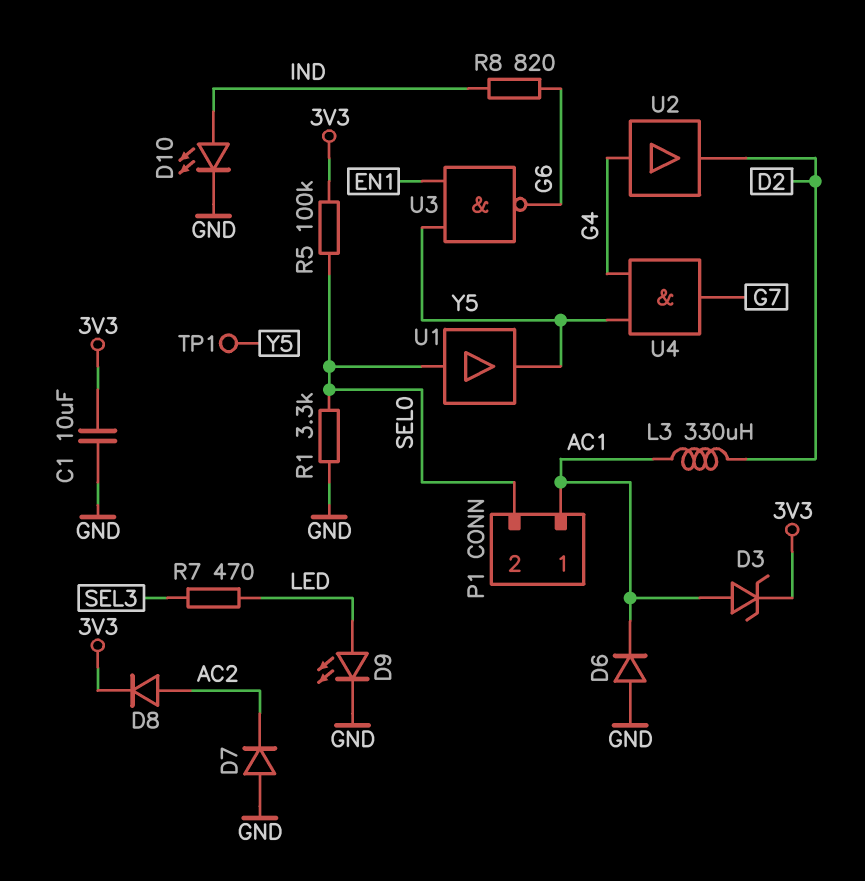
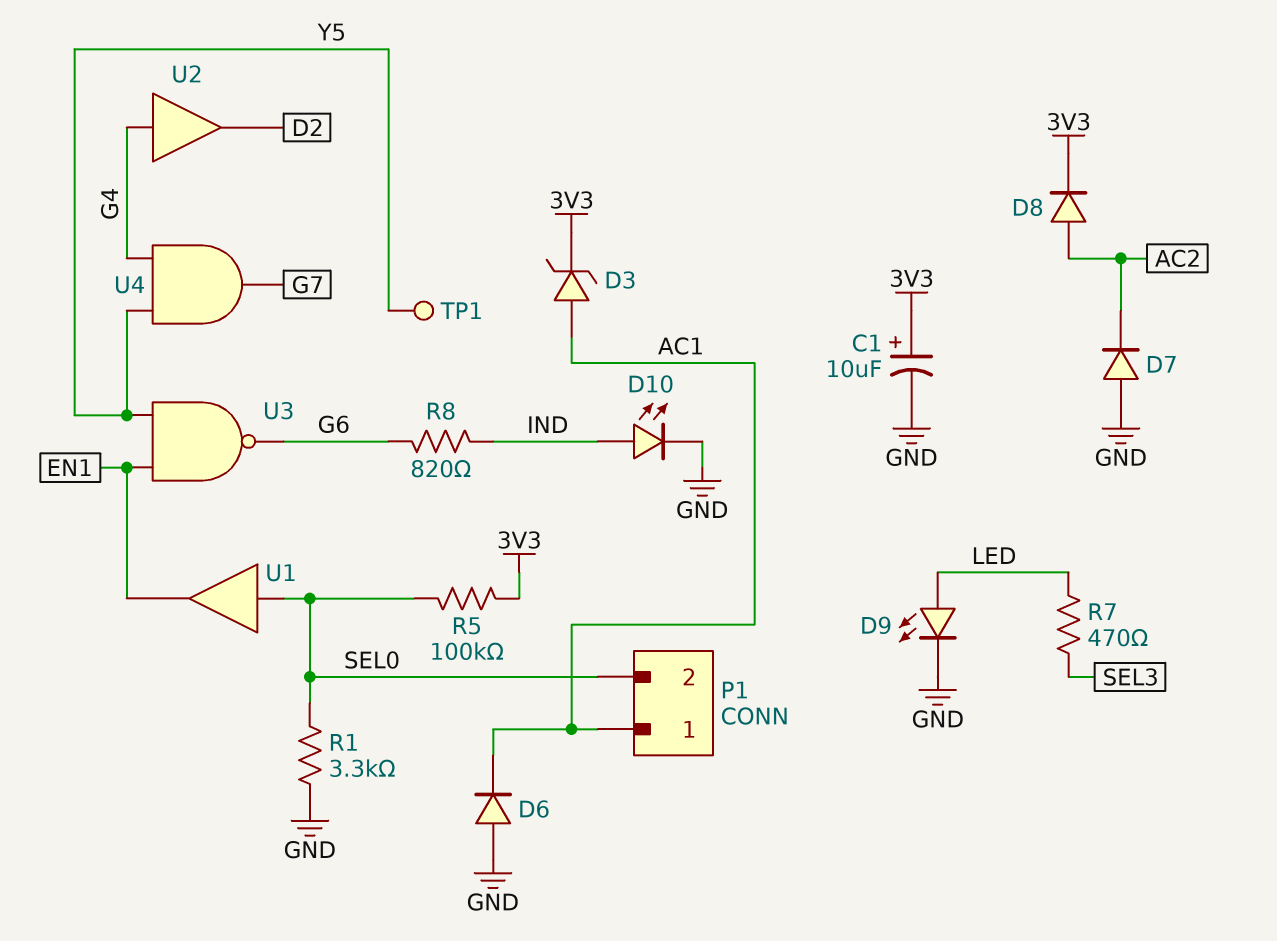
C1: 10uF (3V3, GND) -> 10uF (plus 3V3, minus GND)
L3: 330uH (AC1, D2) -> none
U1: buffer (in SEL0, out Y5) -> buffer (in SEL0, out EN1)

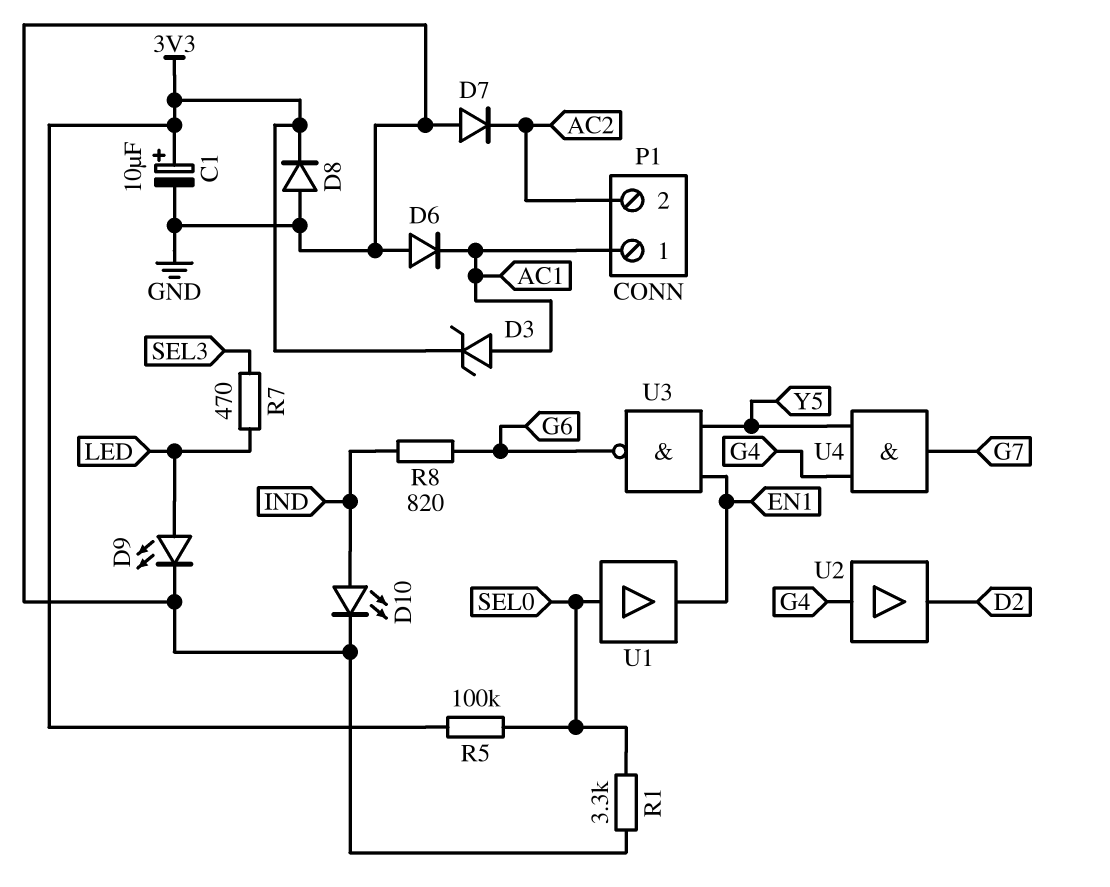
D8: diode (A AC2, K 3V3) -> diode (A GND, K 3V3)
P1 pin 2: SEL0 -> AC2
TP1: test point (Y5) -> none

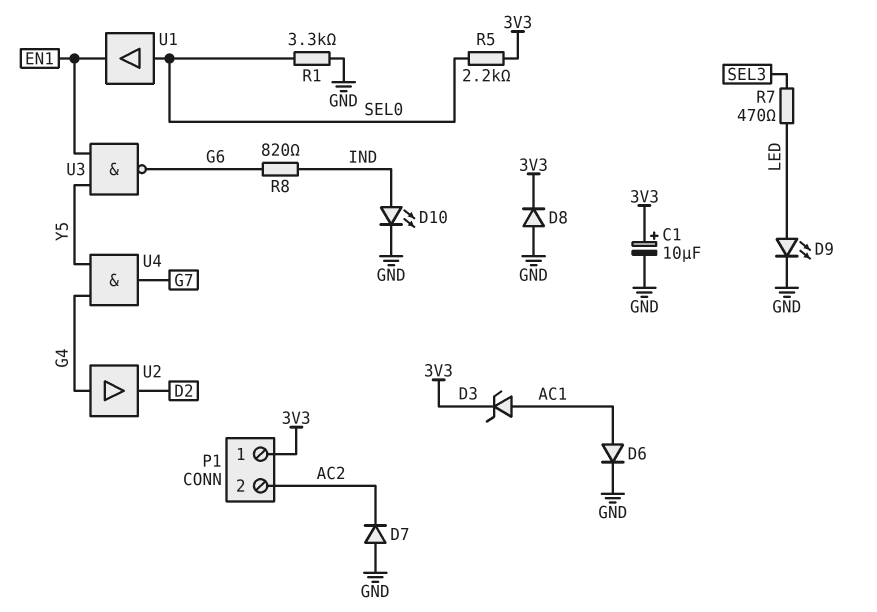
D6: diode (A GND, K AC1) -> diode (A AC1, K GND)
P1 pin 1: AC1 -> 3V3
R5: 100k (3V3, SEL0) -> 2.2k (3V3, SEL0)

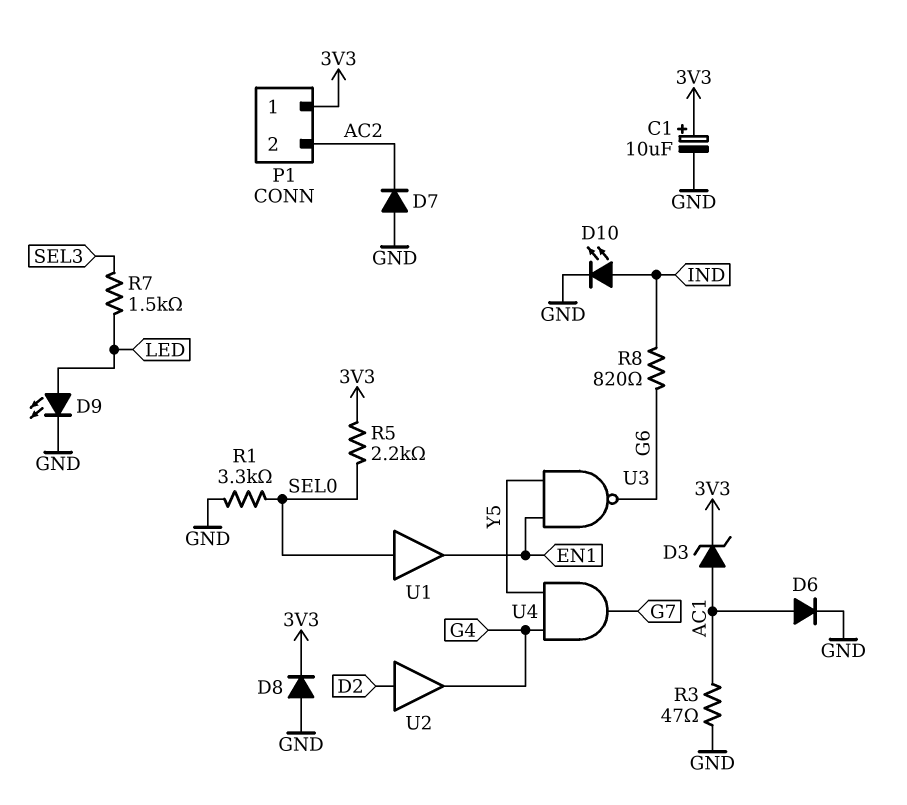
R3: none -> 47 (AC1, GND)
R7: 470 (LED, SEL3) -> 1.5k (LED, SEL3)
U2: buffer (in G4, out D2) -> buffer (in D2, out G4)

